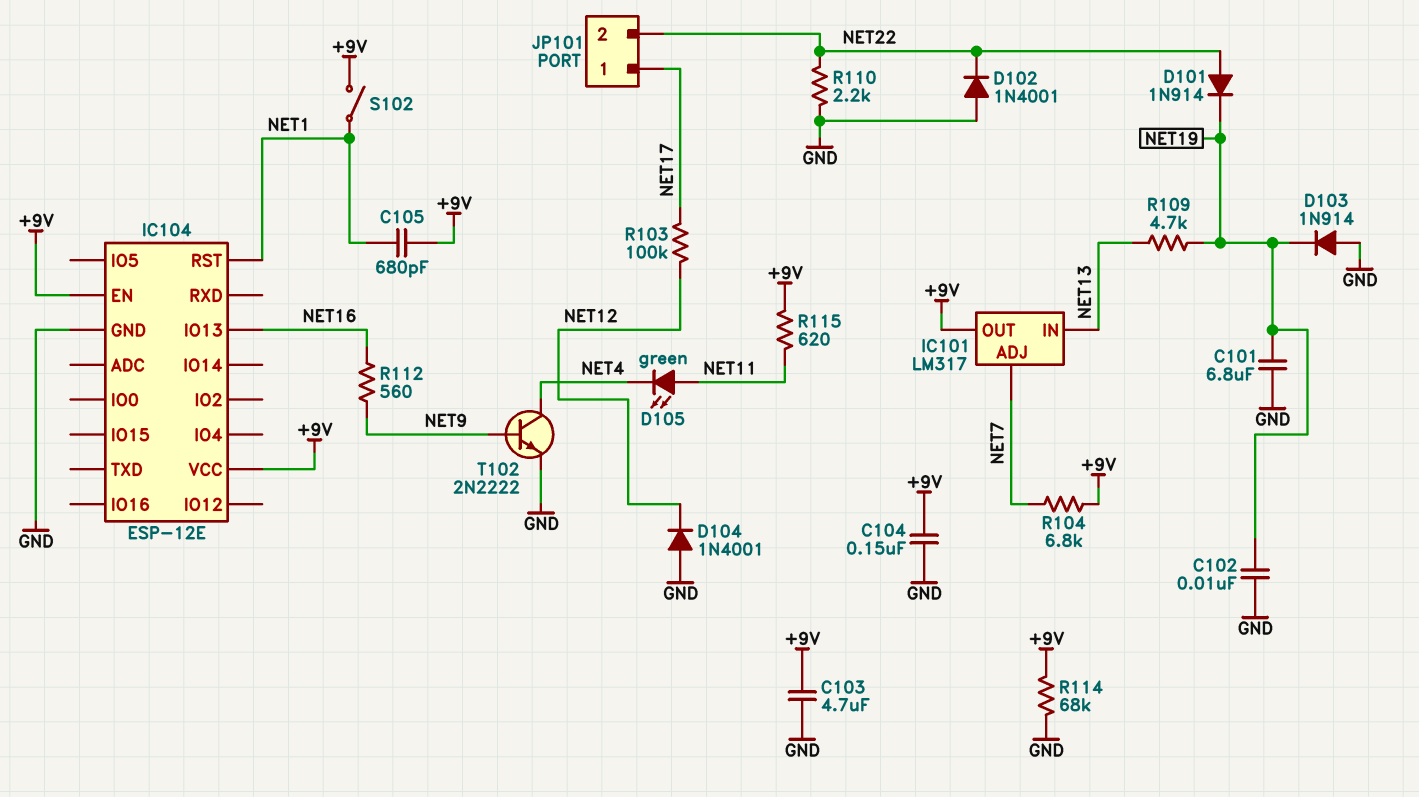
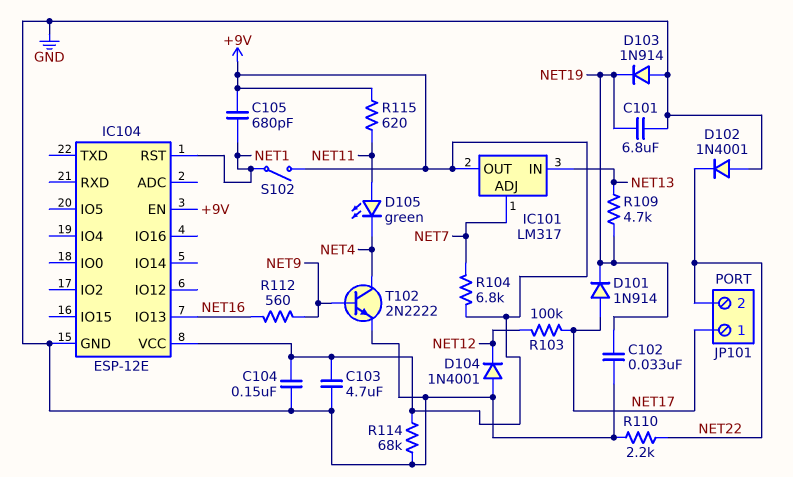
C102: 10nF (GND, NET19) -> 33nF (GND, NET19)
D101: diode 1N914 (A NET22, K NET19) -> diode 1N914 (A NET17, K NET19)

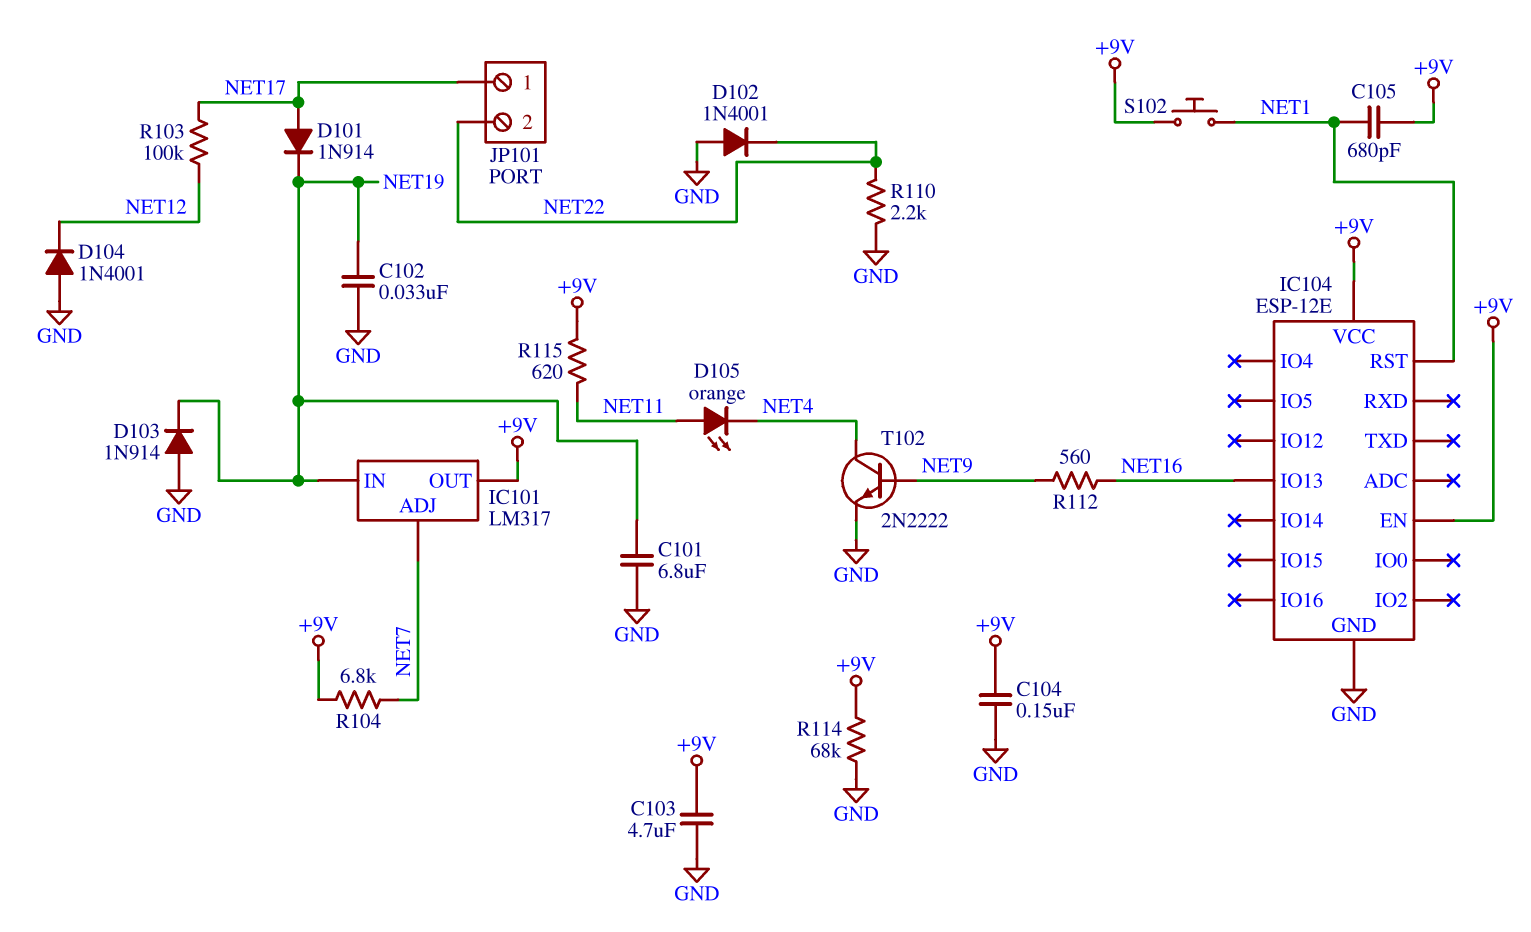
D105: LED green (A NET11, K NET4) -> LED orange (A NET11, K NET4)
IC101 pin IN: NET13 -> NET19
R109: 4.7k (NET13, NET19) -> none
S102: switch (+9V, NET1) -> button (+9V, NET1)

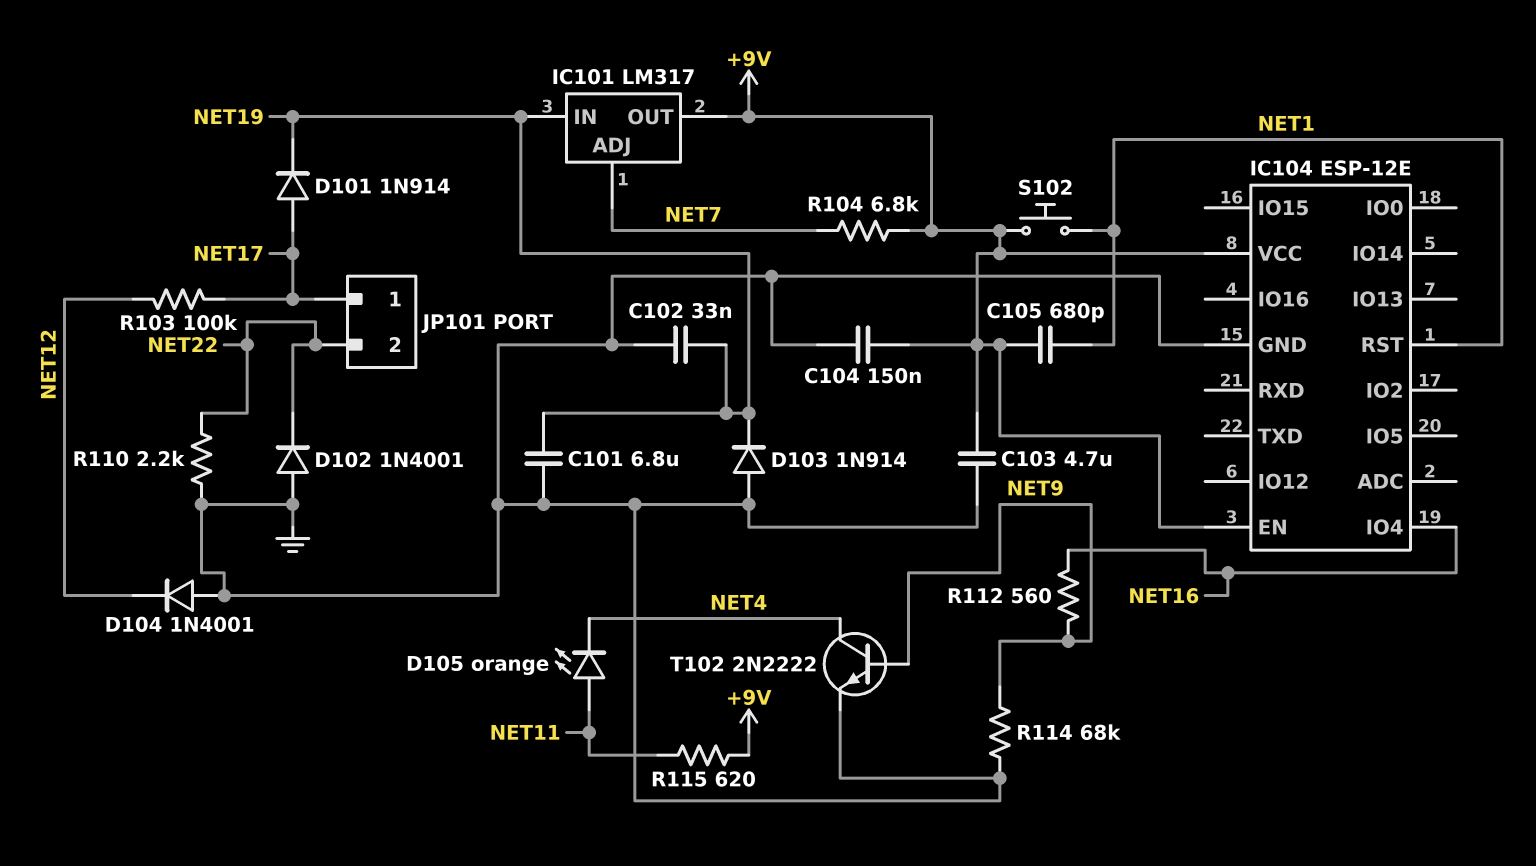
IC104 pin IO4: none -> NET16
IC104 pin IO13: NET16 -> none
R114: 68k (+9V, GND) -> 68k (GND, NET9)

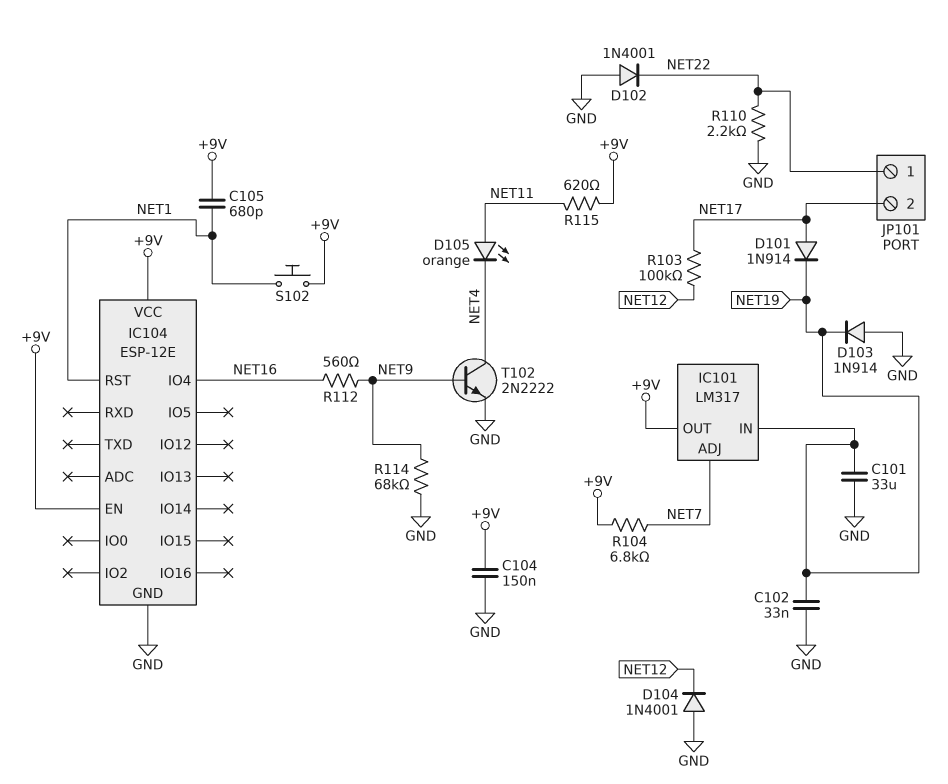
C101: 6.8uF (GND, NET19) -> 33uF (GND, NET19)
C103: 4.7uF (+9V, GND) -> none
JP101 pin 1: NET17 -> NET22
JP101 pin 2: NET22 -> NET17

